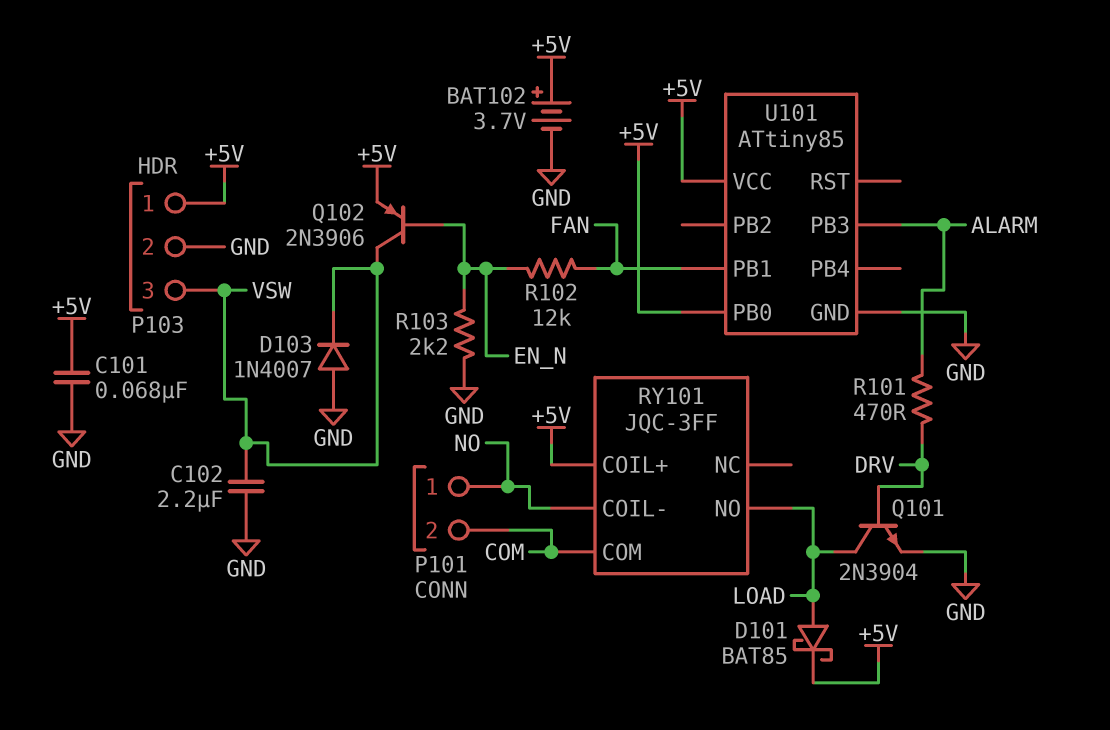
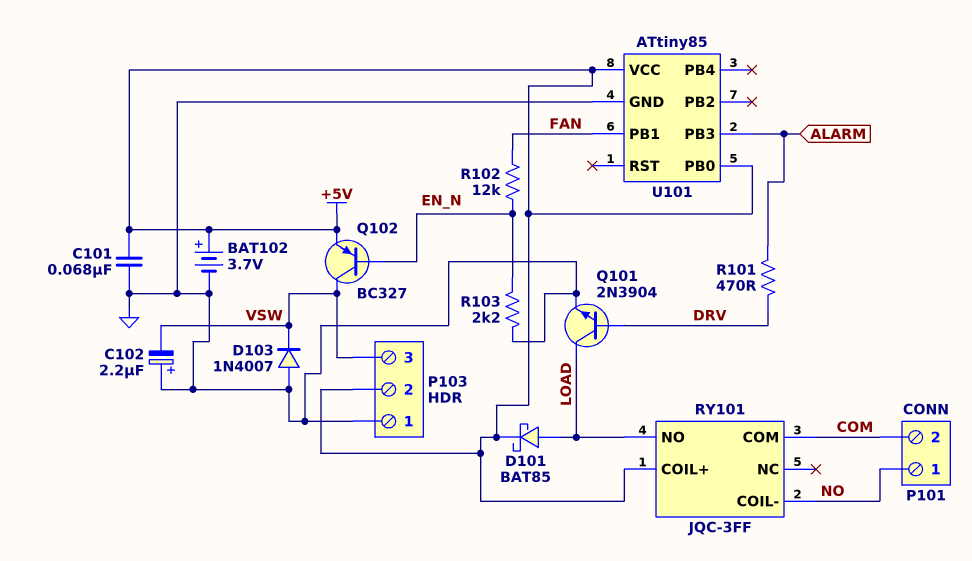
C102: 2.2uF (GND, VSW) -> 2.2uF (plus GND, minus VSW)
P103 pin 1: +5V -> GND
P103 pin 2: GND -> +5V
Q102: PNP 2N3906 (B EN_N, C VSW, E +5V) -> PNP BC327 (B EN_N, C VSW, E +5V)

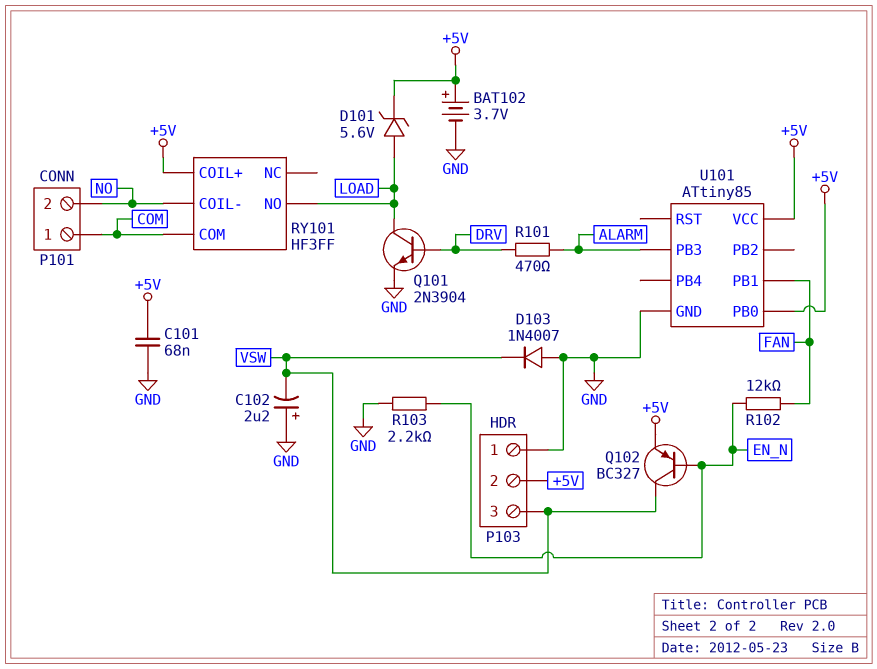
D101: schottky BAT85 (A LOAD, K +5V) -> zener 5.6V (A LOAD, K +5V)
P101 pin 1: NO -> COM
P101 pin 2: COM -> NO
RY101: JQC-3FF -> HF3FF

